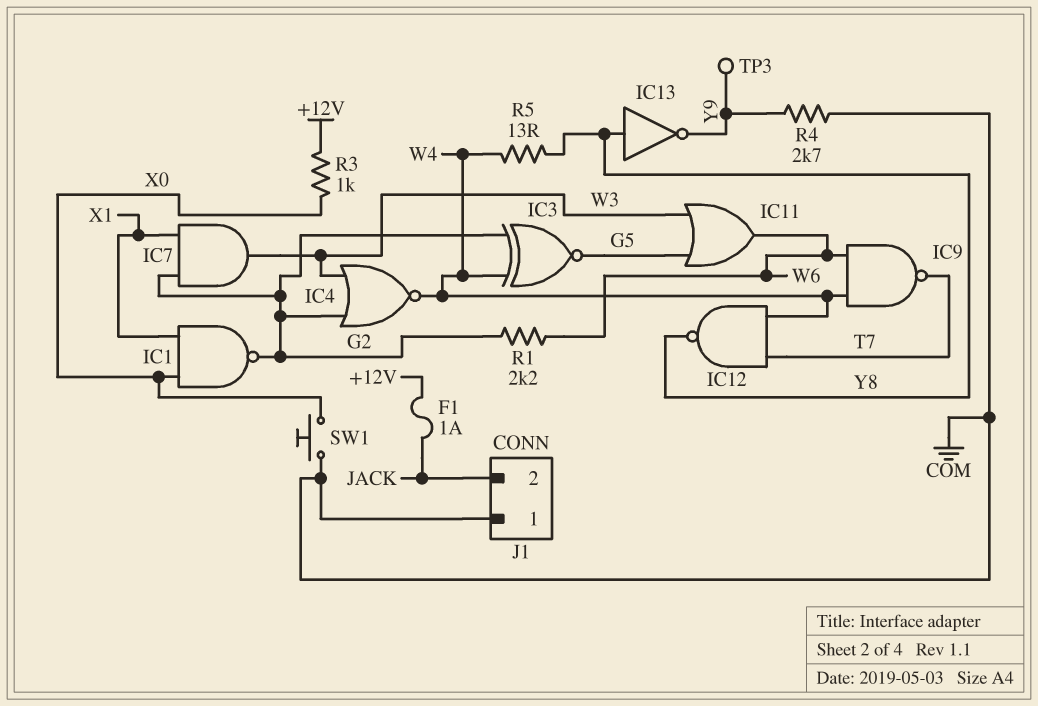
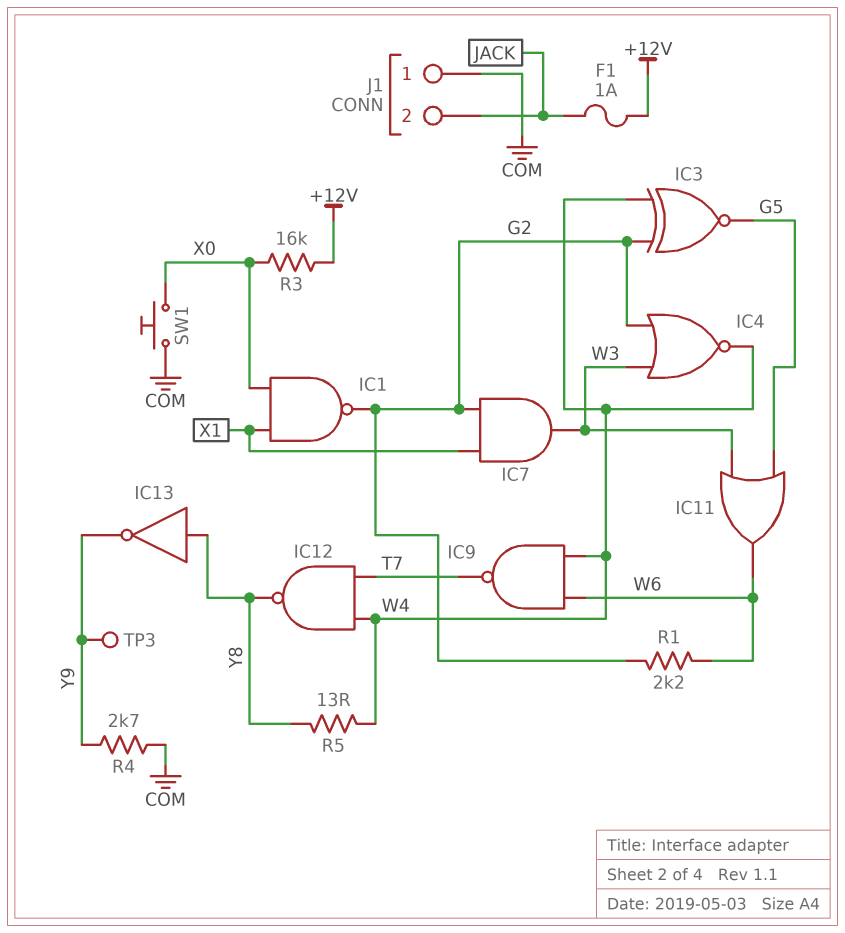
R3: 1k (+12V, X0) -> 16k (+12V, X0)

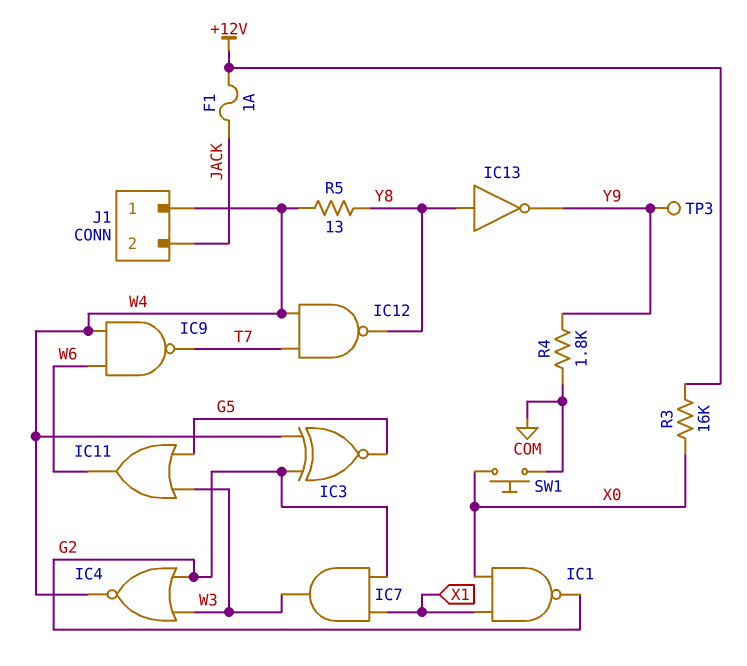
J1 pin 1: COM -> W4
R1: 2.2k (G2, W6) -> none
R4: 2.7k (COM, Y9) -> 1.8k (COM, Y9)

